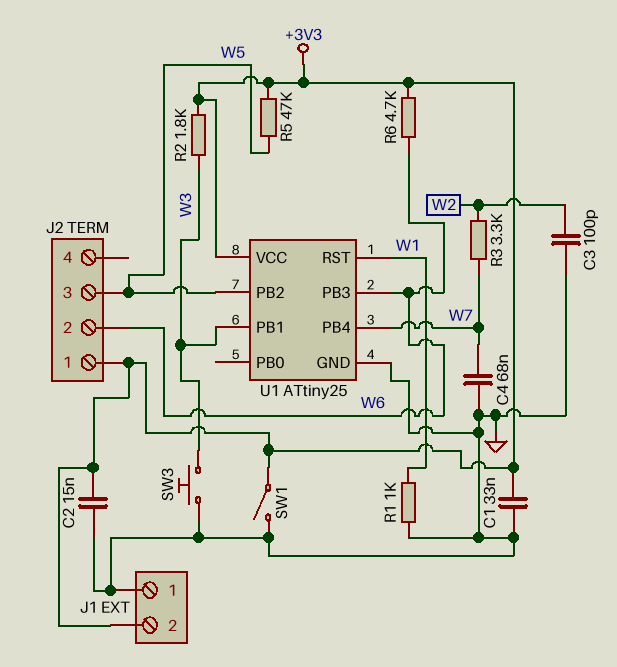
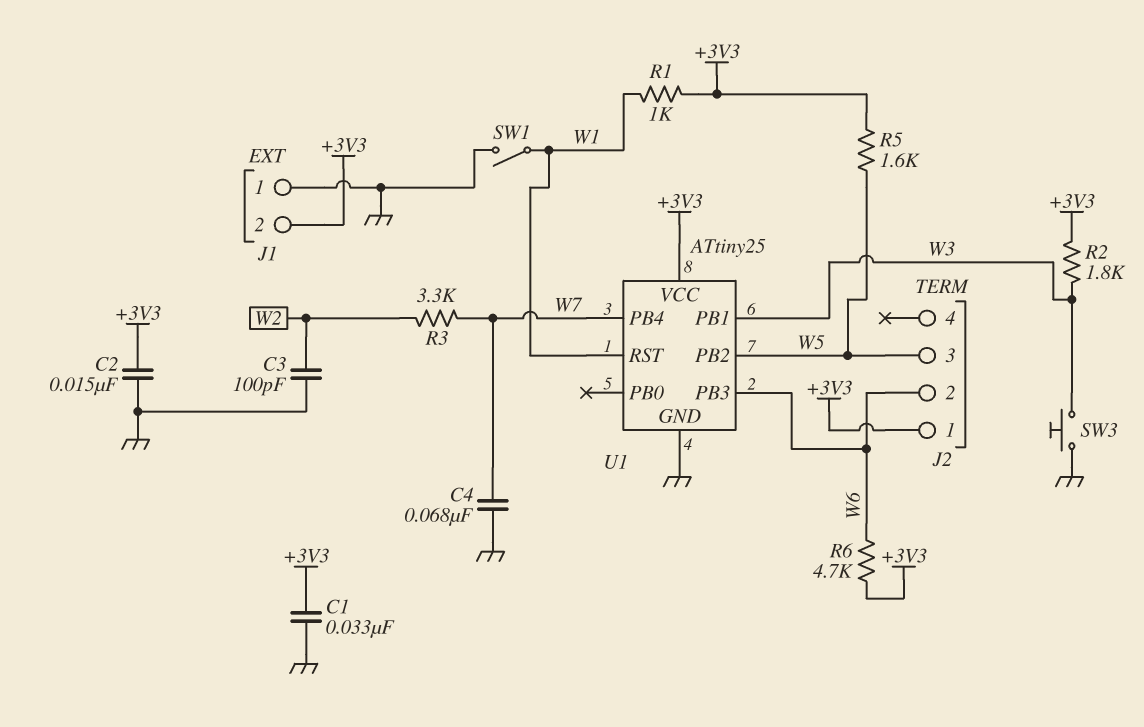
R1: 1k (GND, W1) -> 1k (+3V3, W1)
R5: 47k (+3V3, W5) -> 1.6k (+3V3, W5)
SW1: switch (+3V3, GND) -> switch (GND, W1)

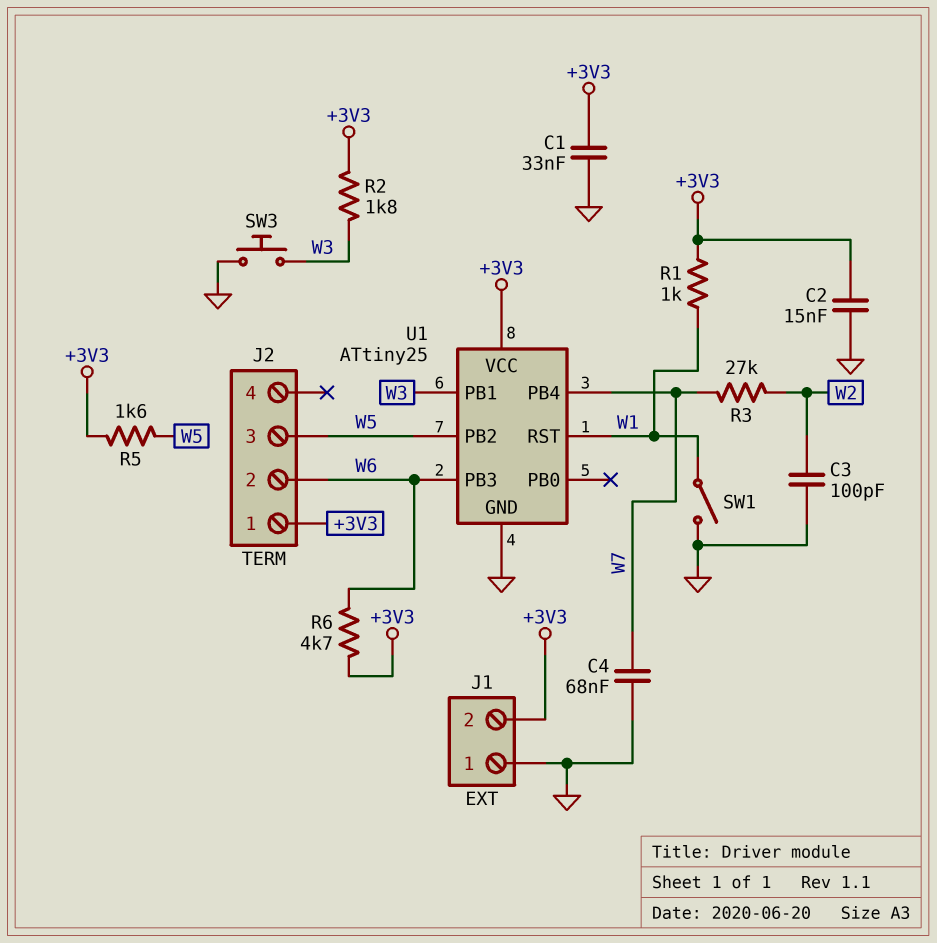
R3: 3.3k (W2, W7) -> 27k (W2, W7)

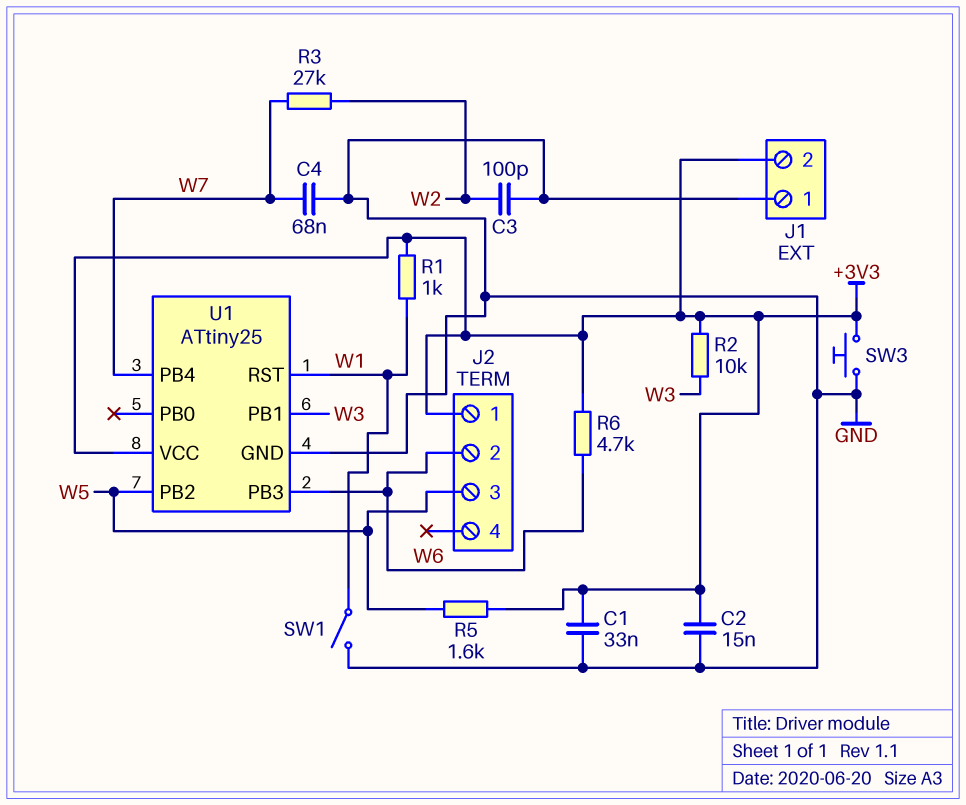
R2: 1.8k (+3V3, W3) -> 10k (+3V3, W3)
SW3: button (GND, W3) -> button (+3V3, GND)

